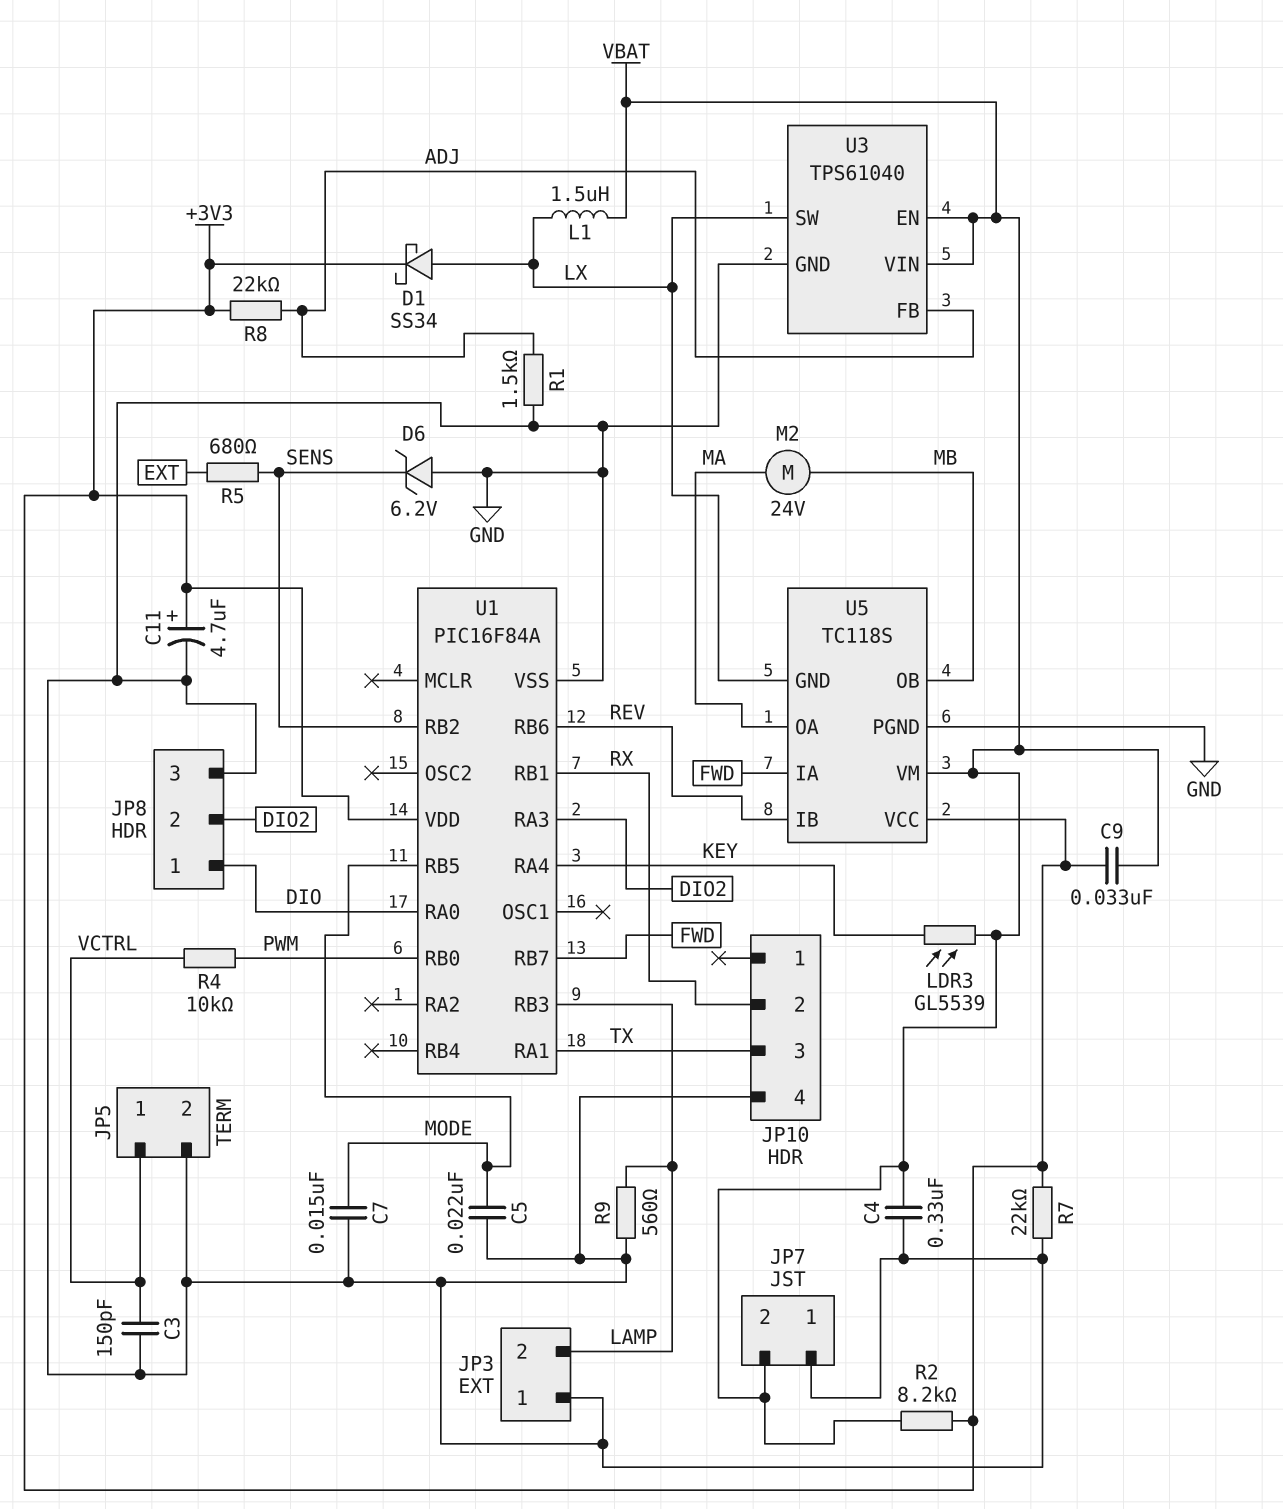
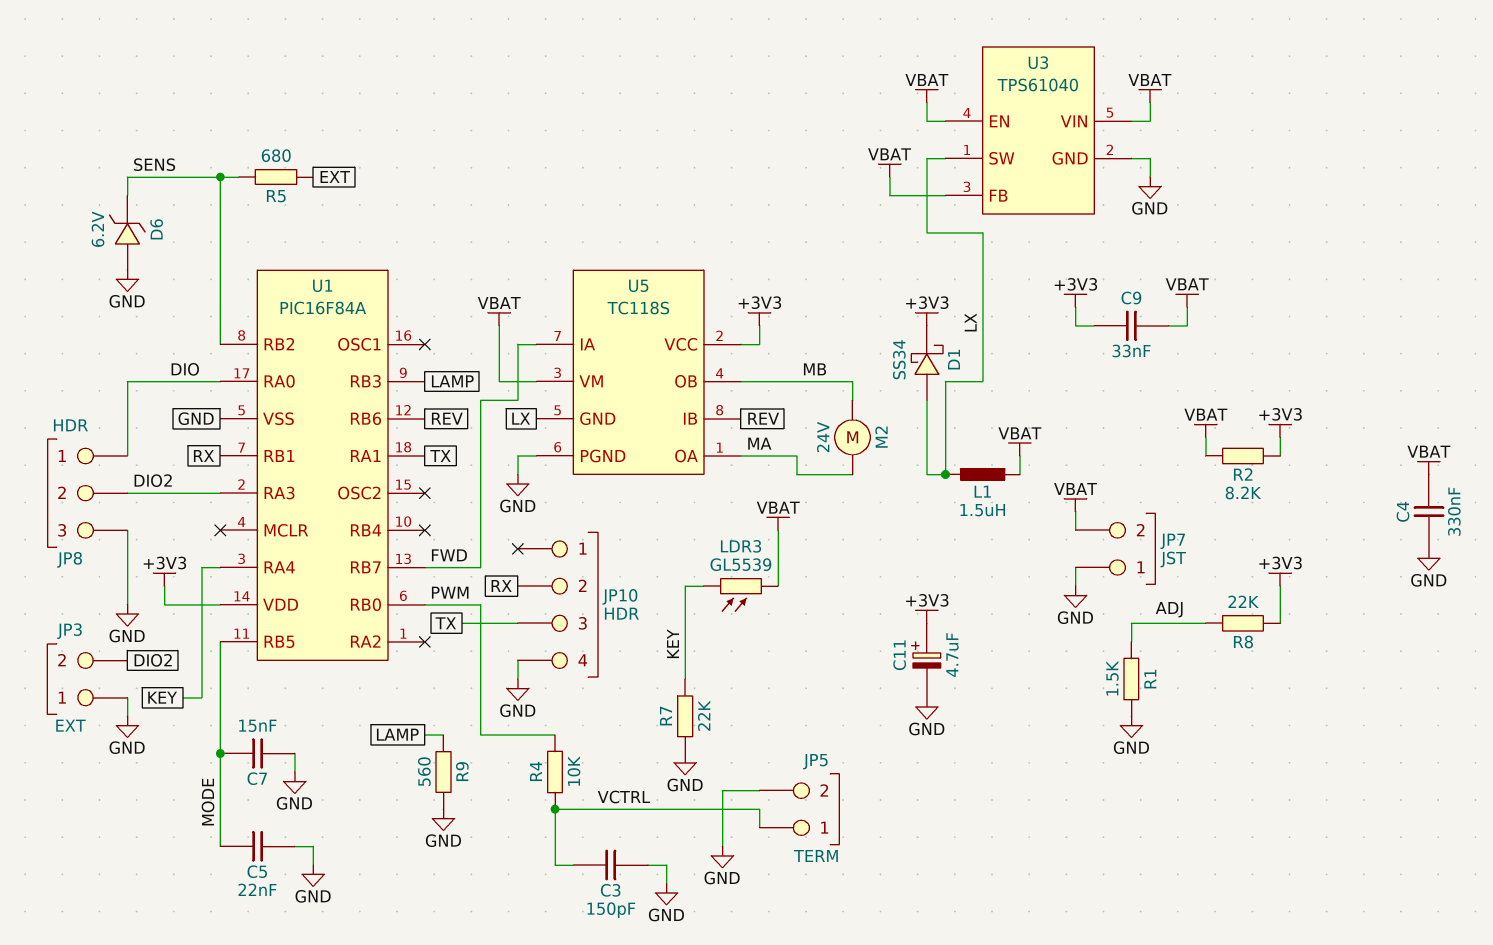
JP3 pin 2: LAMP -> DIO2
R7: 22k (+3V3, GND) -> 22k (GND, KEY)
U3 pin FB: ADJ -> VBAT

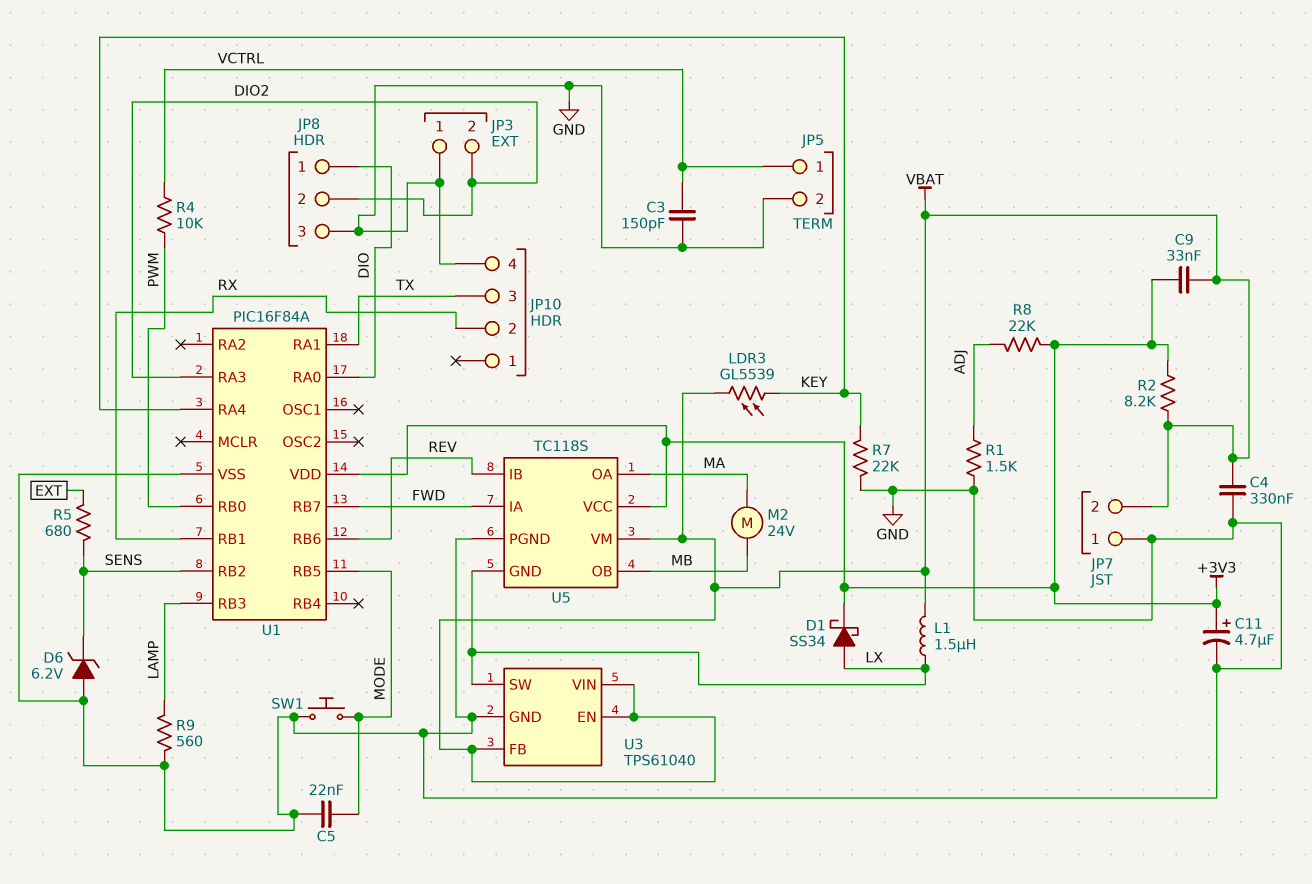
C7: 15nF (GND, MODE) -> none
SW1: none -> button (GND, MODE)

